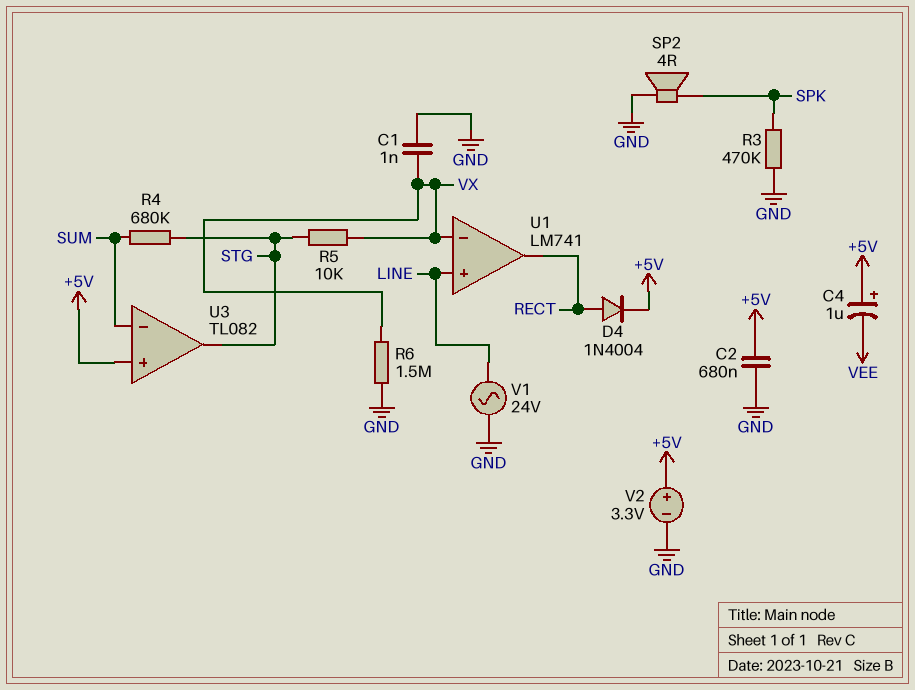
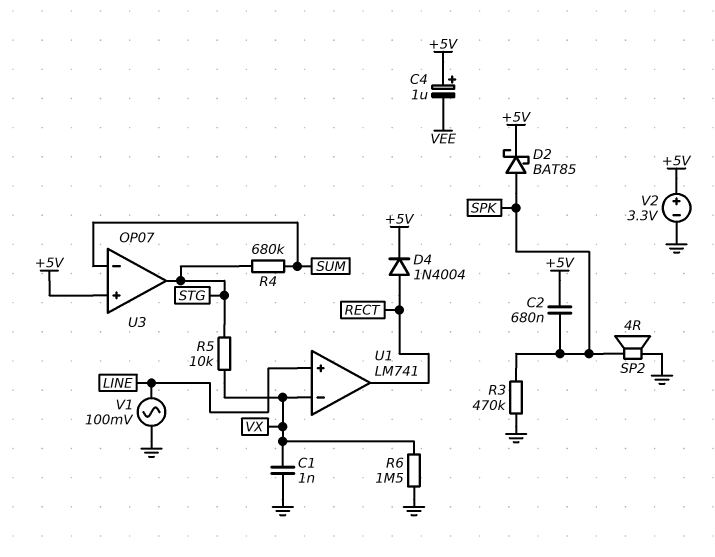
C2: 680nF (+5V, GND) -> 680nF (+5V, SPK)
D2: none -> schottky BAT85 (A SPK, K +5V)
U3: TL082 -> OP07
V1: AC 24V (GND, LINE) -> AC 100mV (GND, LINE)

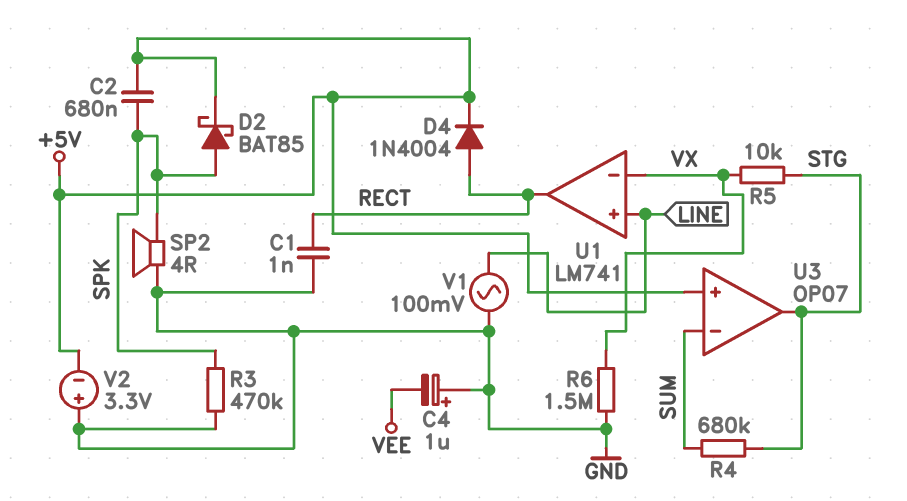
C1: 1nF (GND, VX) -> 1nF (GND, RECT)
C4: 1uF (plus +5V, minus VEE) -> 1uF (plus GND, minus VEE)
V2: 3.3V (plus +5V, minus GND) -> 3.3V (plus GND, minus +5V)

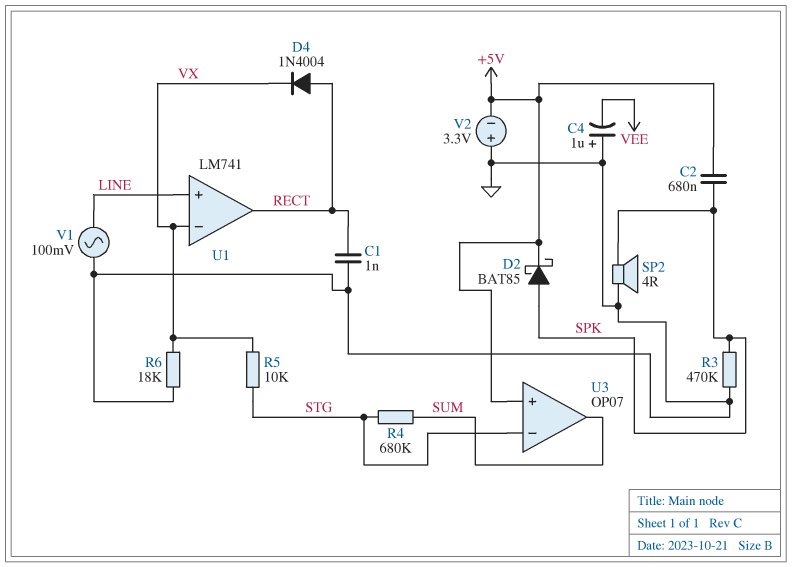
D4: diode 1N4004 (A RECT, K +5V) -> diode 1N4004 (A RECT, K VX)
R6: 1.5M (GND, VX) -> 18k (GND, VX)
U3 pin in-: SUM -> STG
U3 pin out: STG -> SUM

